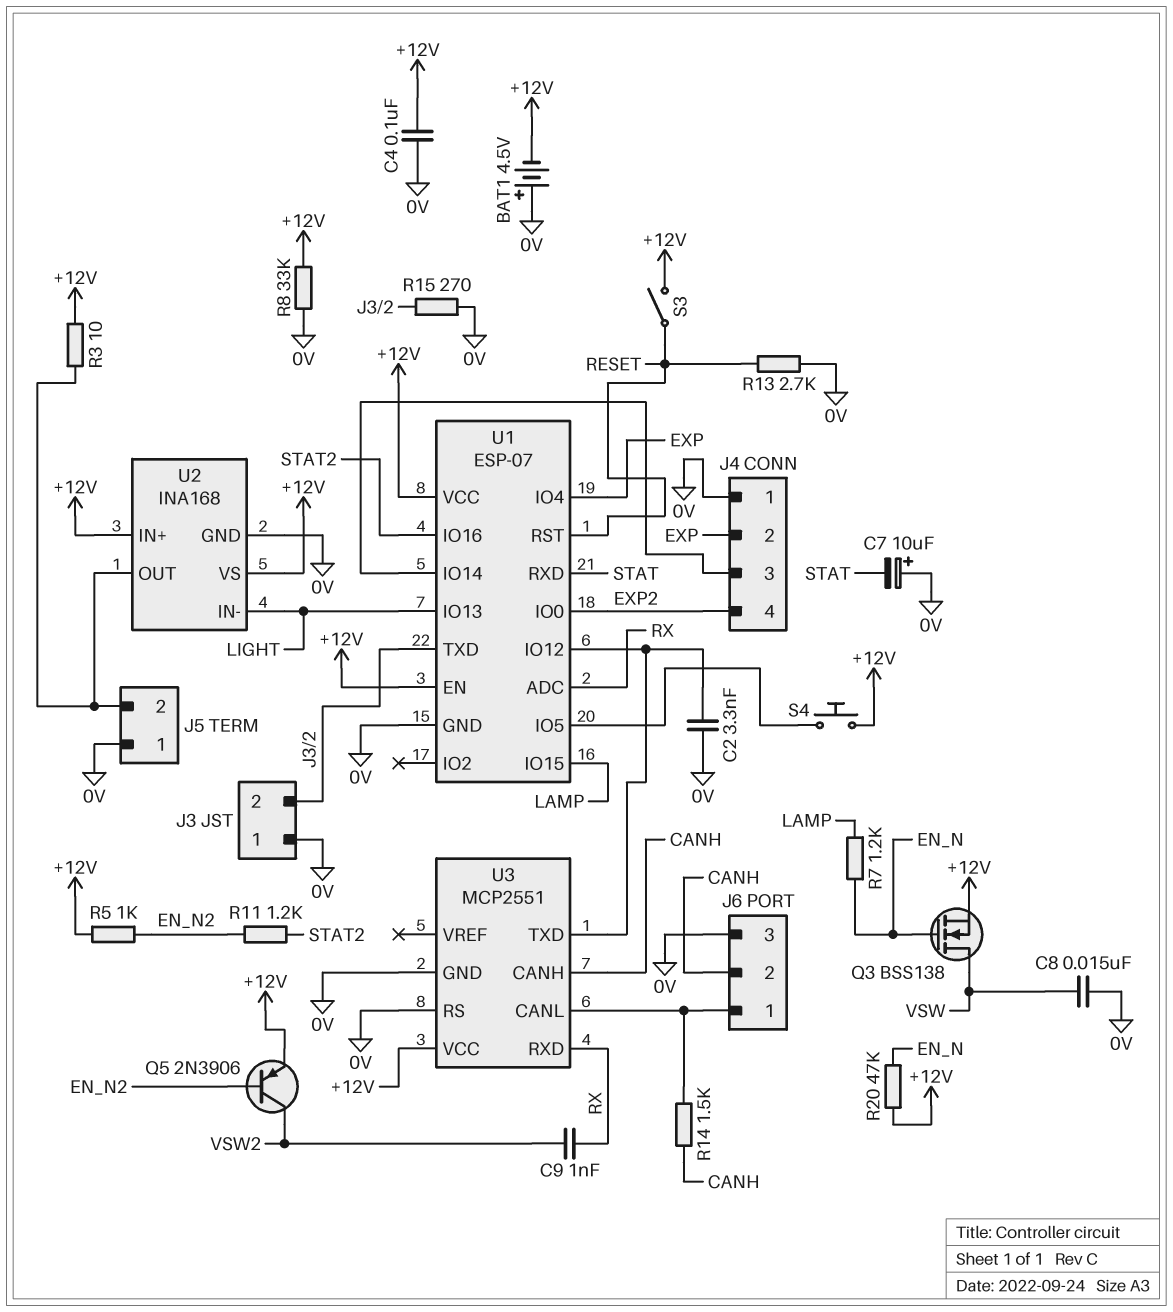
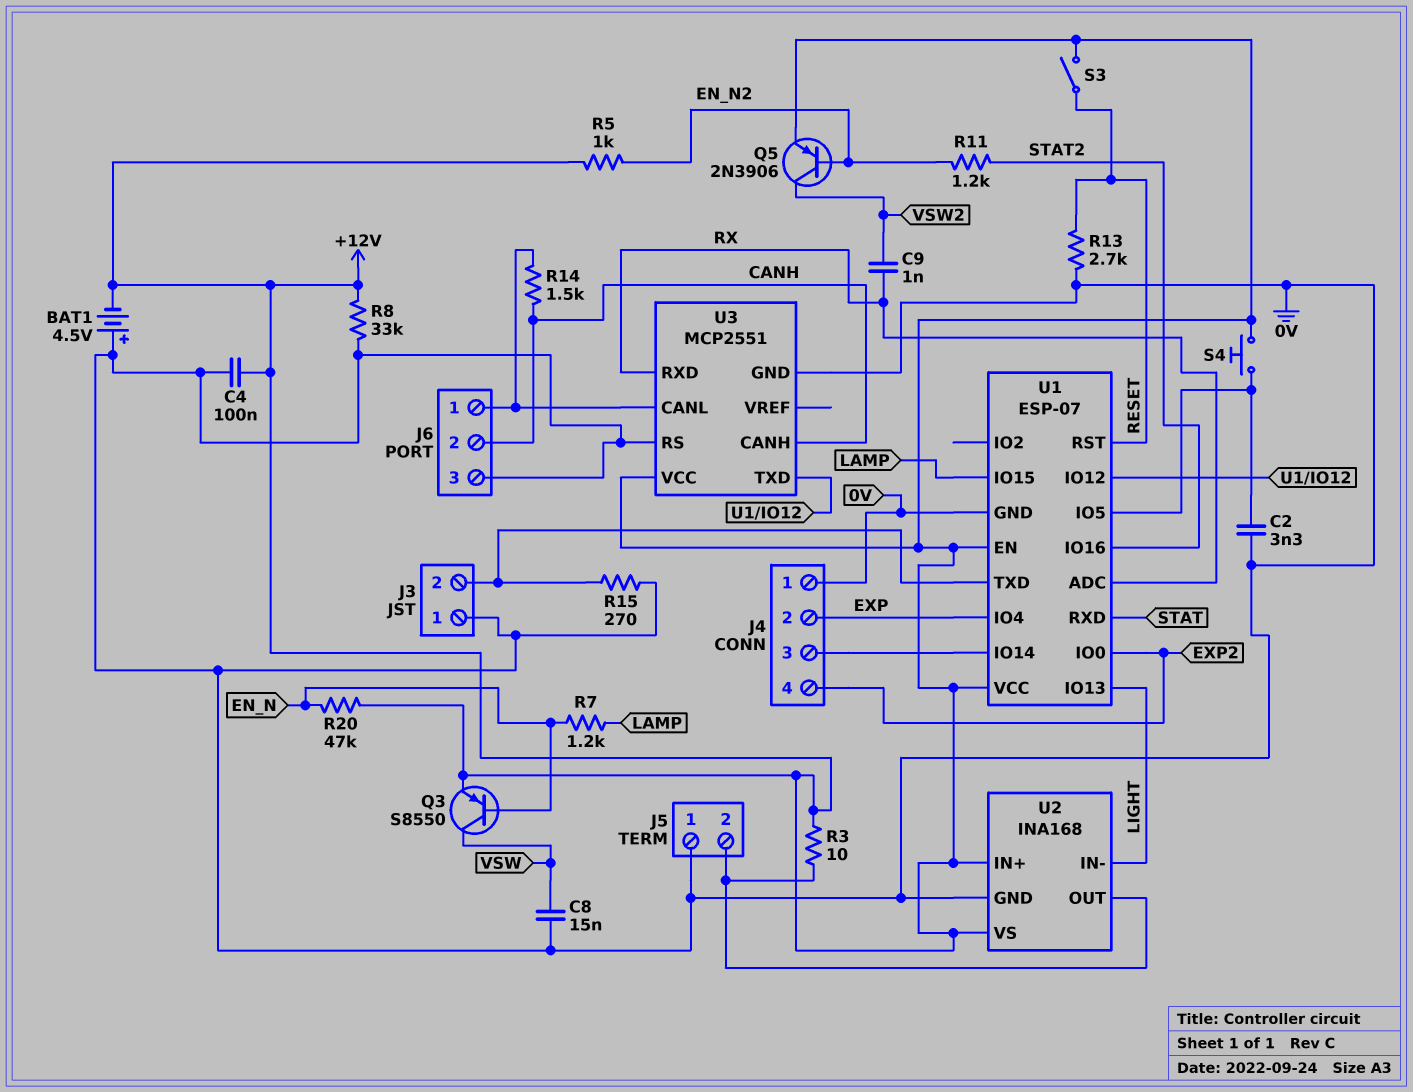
C2: 3.3nF (0V, U1/IO12) -> 3.3nF (0V, U1/IO5)
C7: 10uF (plus 0V, minus STAT) -> none
Q3: NMOS BSS138 (G EN_N, D VSW, S +12V) -> PNP S8550 (B EN_N, C VSW, E +12V)

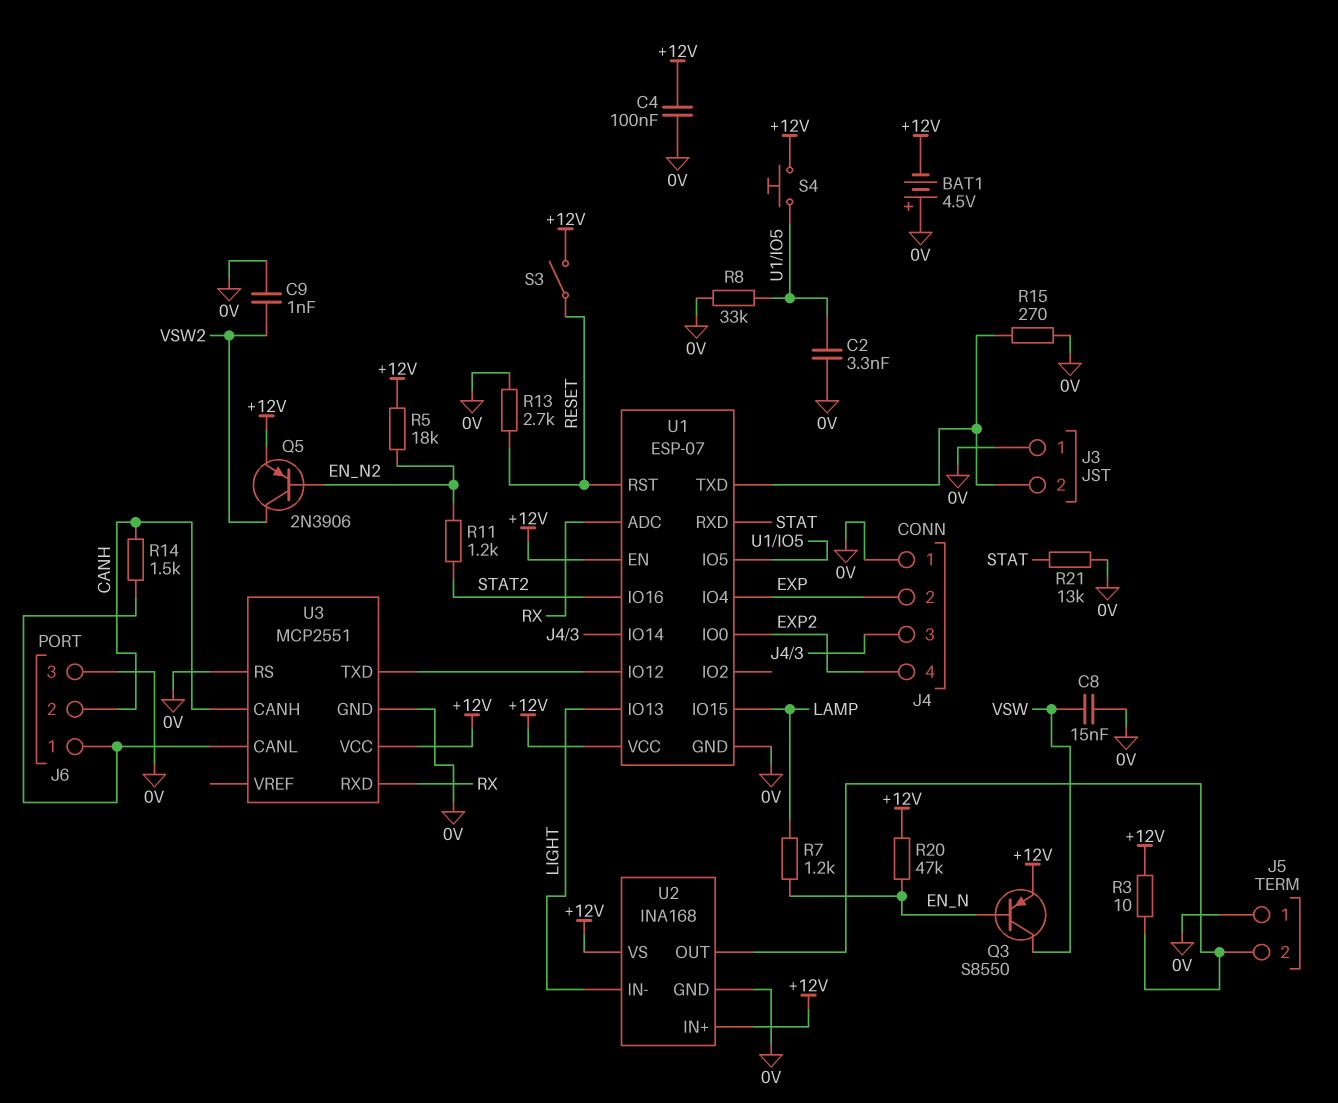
C9: 1nF (RX, VSW2) -> 1nF (0V, VSW2)
R5: 1k (+12V, EN_N2) -> 18k (+12V, EN_N2)
R8: 33k (+12V, 0V) -> 33k (0V, U1/IO5)
R21: none -> 13k (0V, STAT)

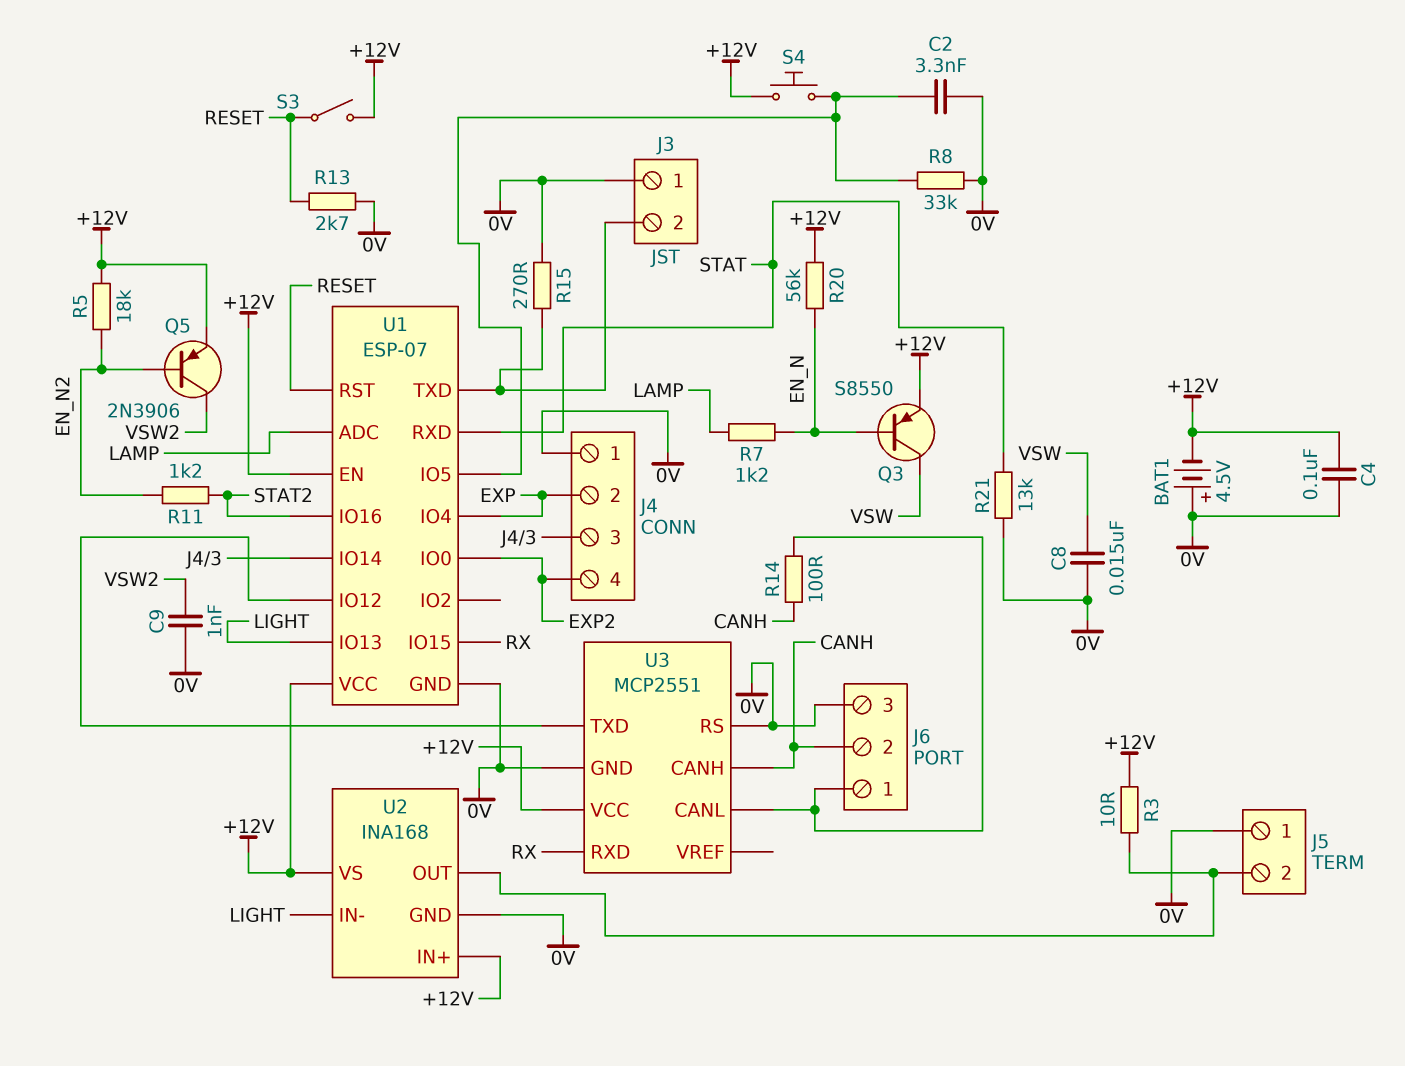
R14: 1.5k (CANH, J6/1) -> 100 (CANH, J6/1)
R20: 47k (+12V, EN_N) -> 56k (+12V, EN_N)
U1 pin ADC: RX -> LAMP
U1 pin IO15: LAMP -> RX

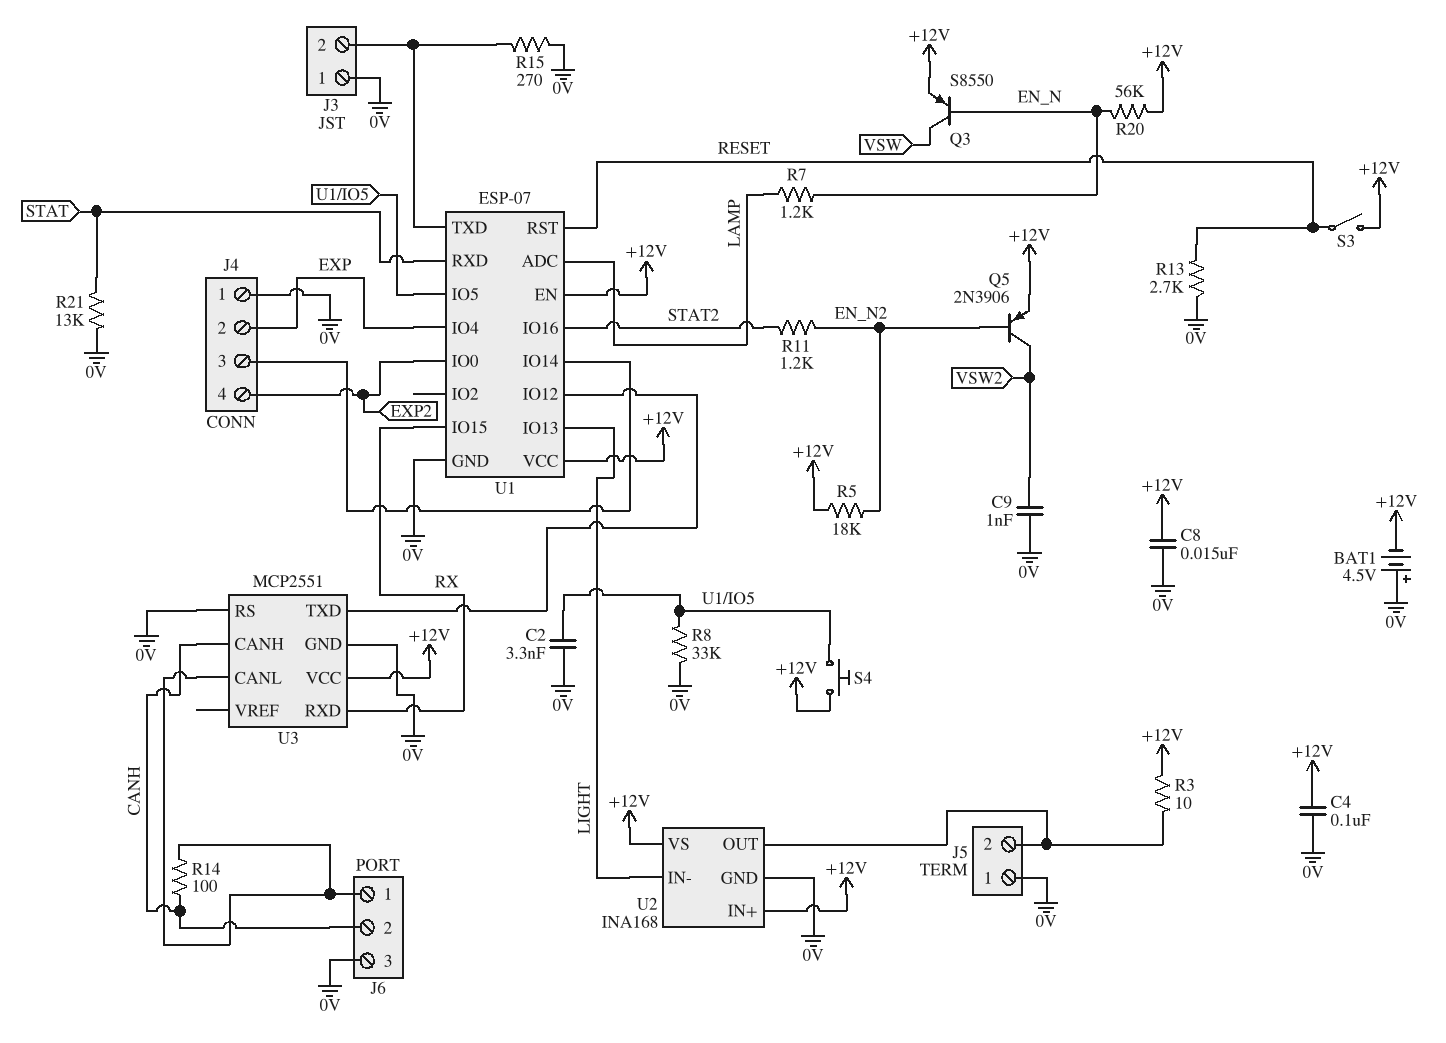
C8: 15nF (0V, VSW) -> 15nF (+12V, 0V)

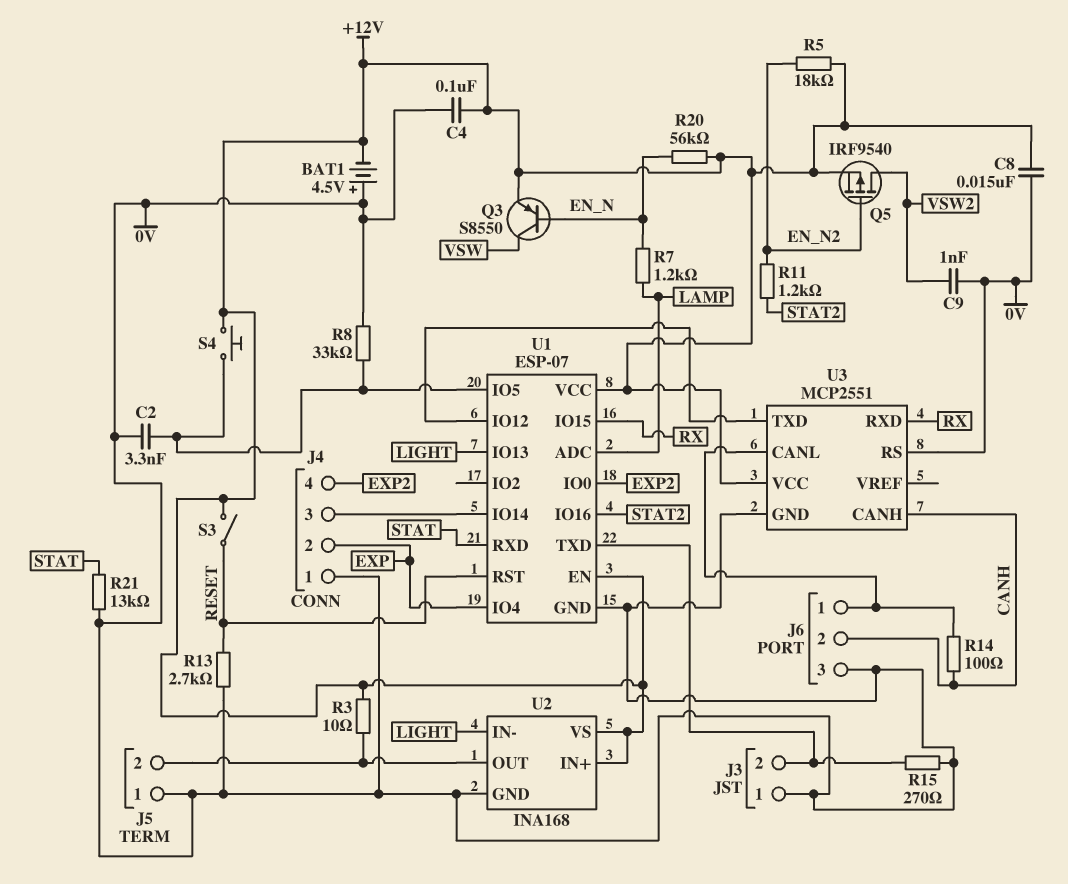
Q5: PNP 2N3906 (B EN_N2, C VSW2, E +12V) -> PMOS IRF9540 (G EN_N2, D VSW2, S +12V)

